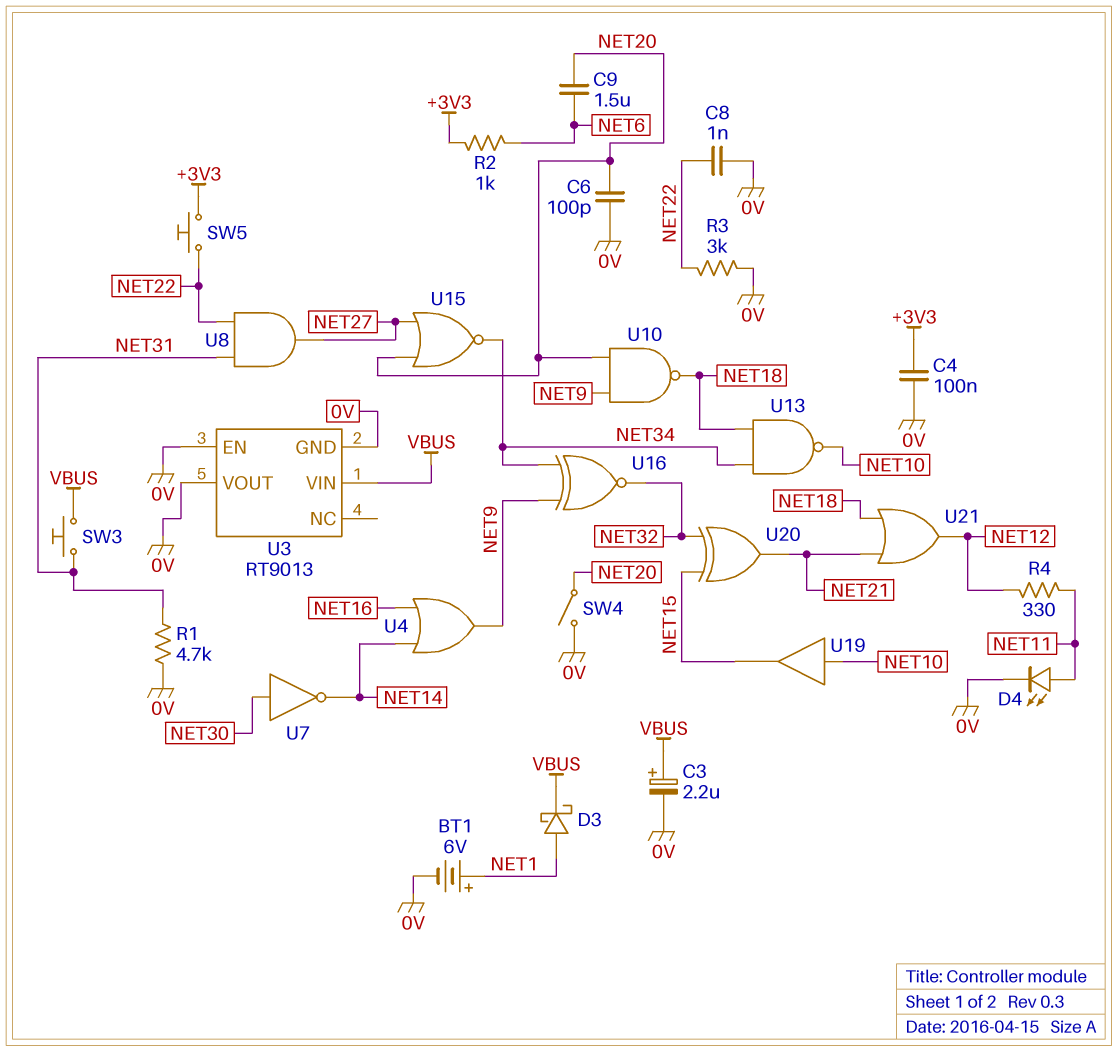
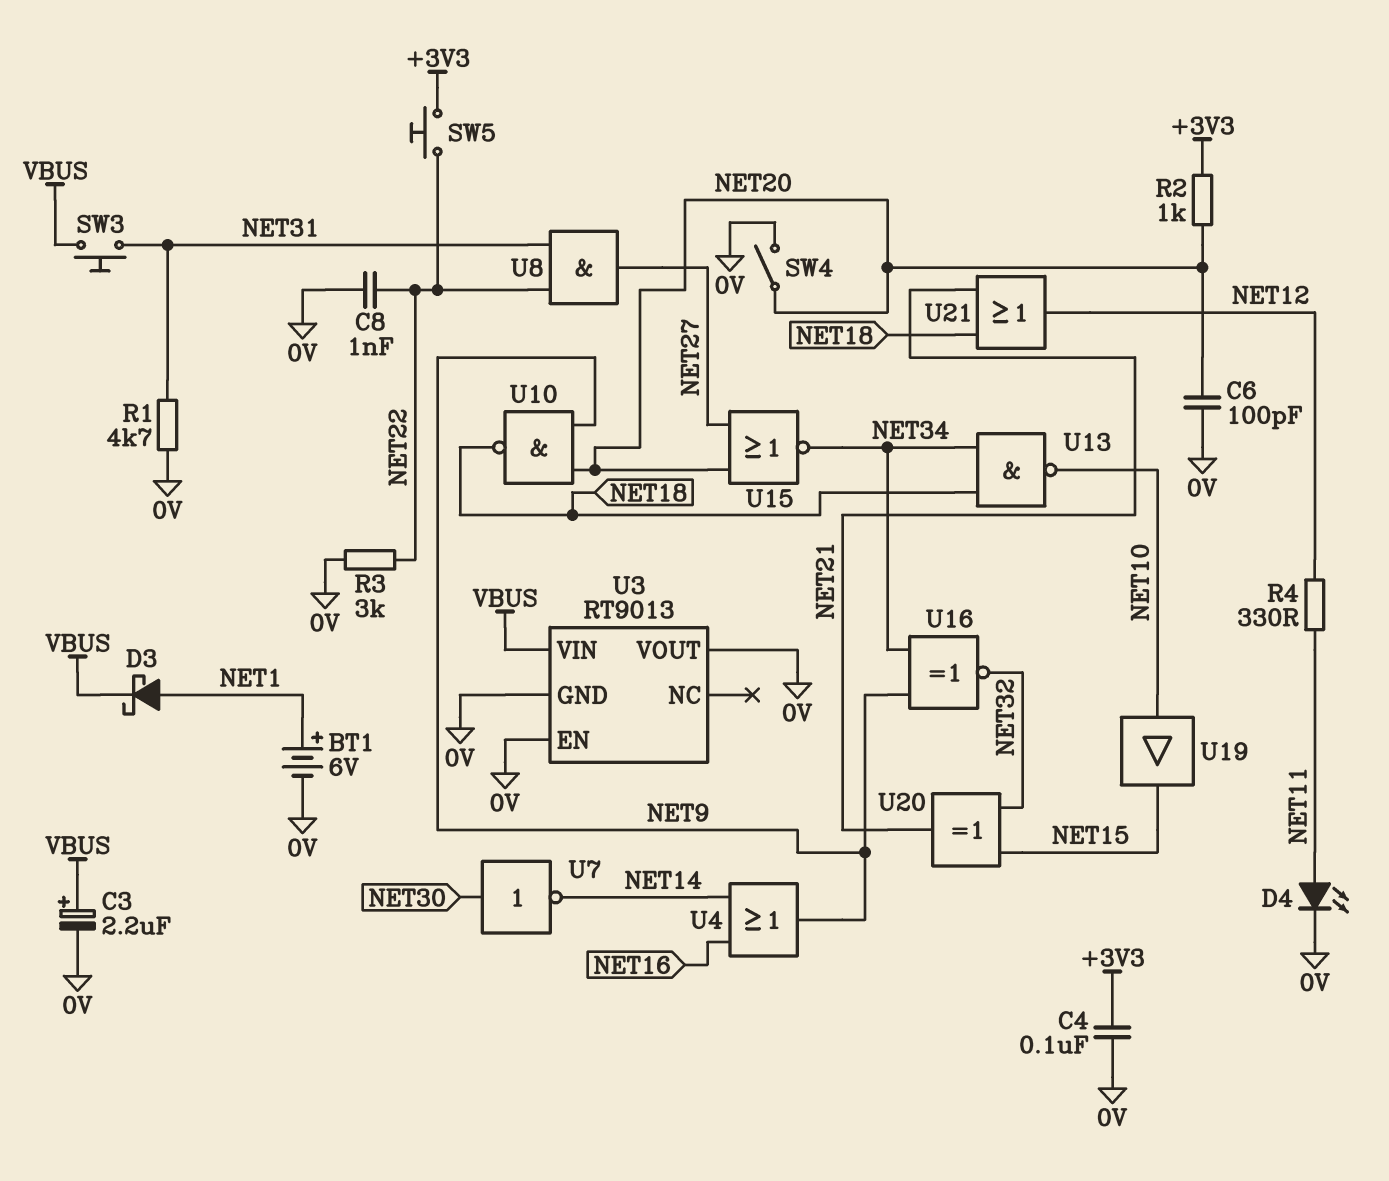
C9: 1.5uF (NET6, NET20) -> none
R2: 1k (+3V3, NET6) -> 1k (+3V3, NET20)

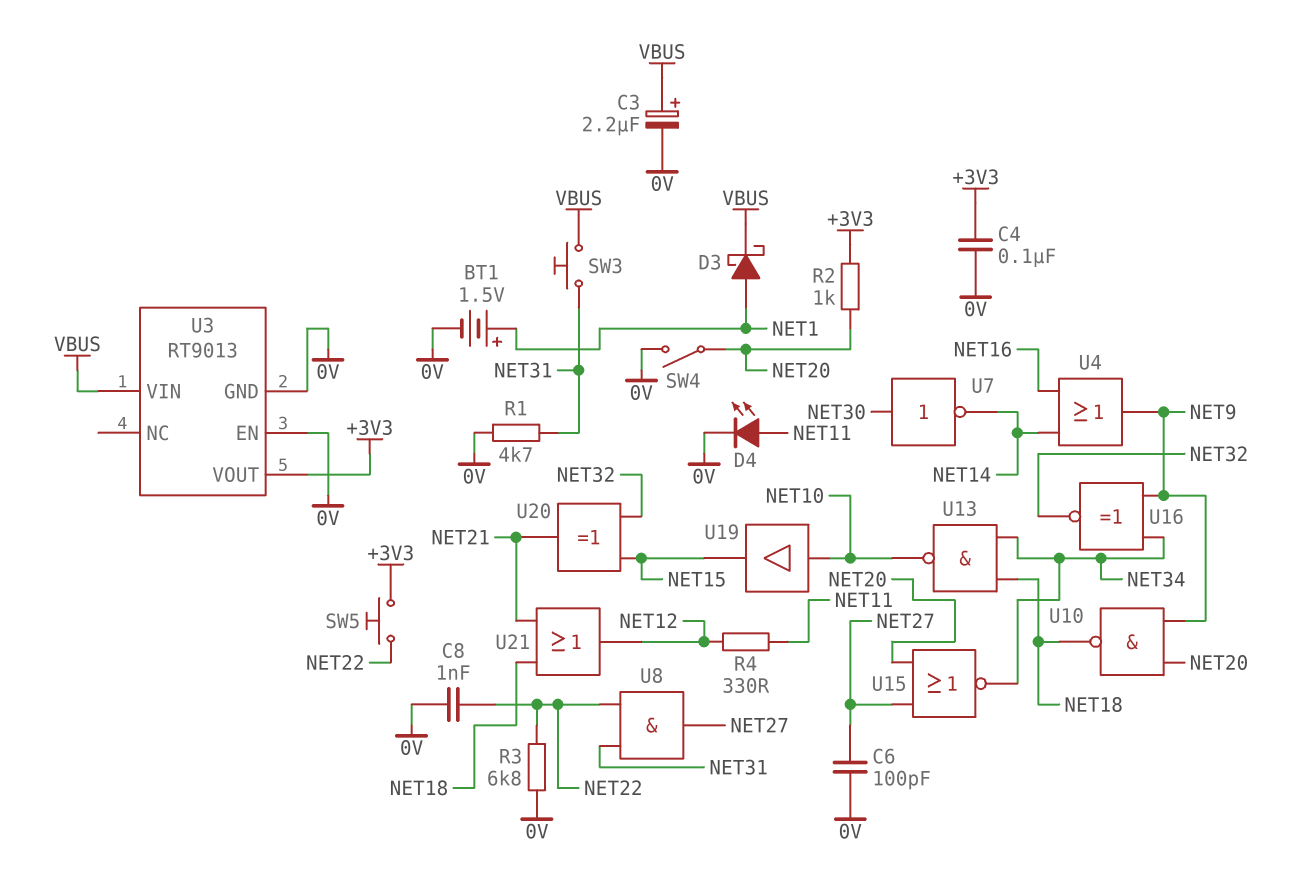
BT1: 6V (plus NET1, minus 0V) -> 1.5V (plus NET1, minus 0V)
C6: 100pF (0V, NET20) -> 100pF (0V, NET27)
R3: 3k (0V, NET22) -> 6.8k (0V, NET22)
U3 pin VOUT: 0V -> +3V3

